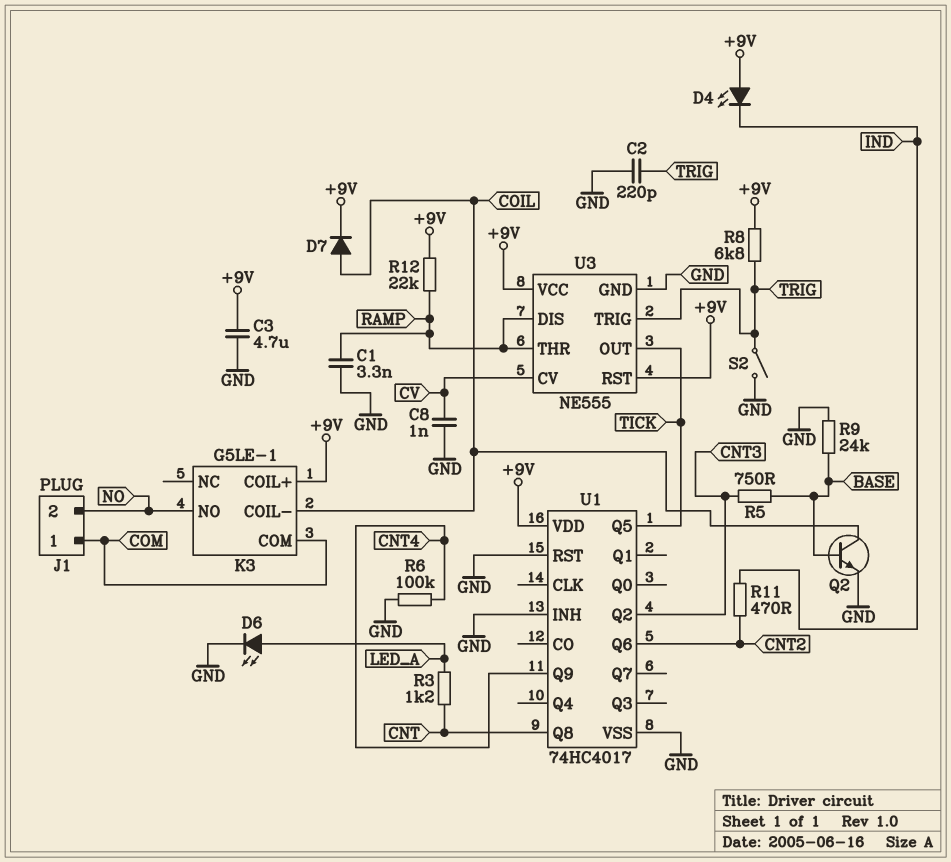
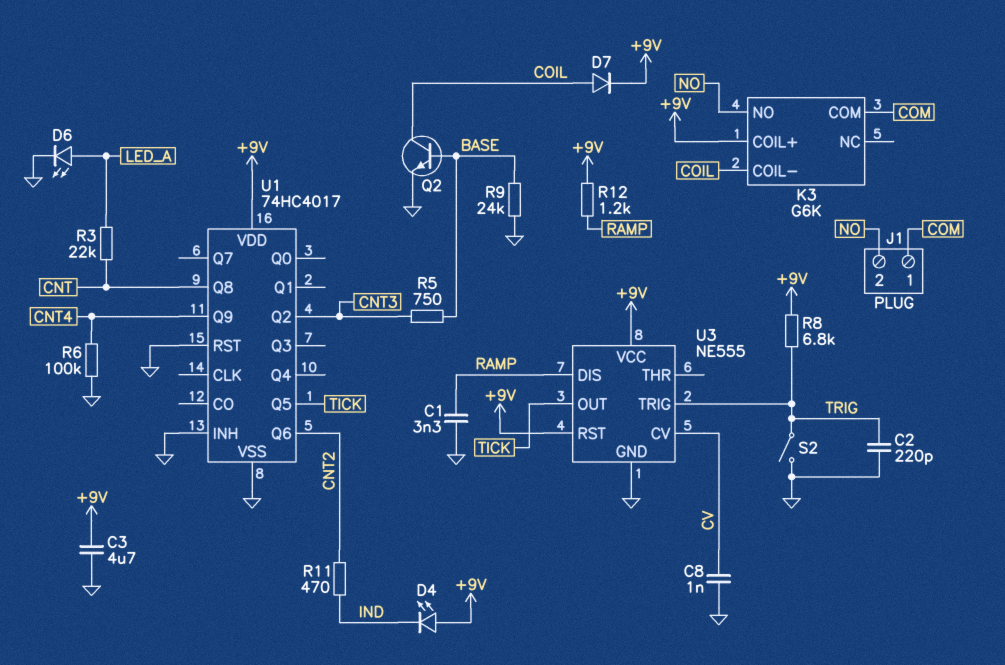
K3: G5LE-1 -> G6K
R3: 1.2k (CNT, LED_A) -> 22k (CNT, LED_A)
R12: 22k (+9V, RAMP) -> 1.2k (+9V, RAMP)
U3 pin THR: RAMP -> none

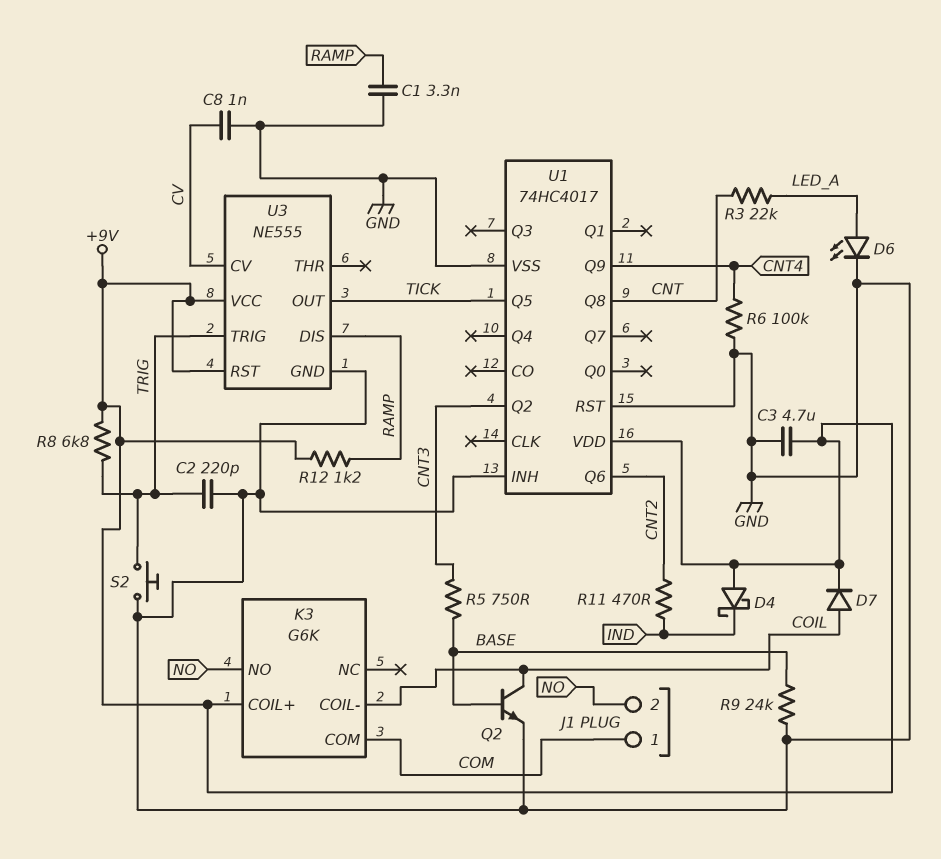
D4: LED (A +9V, K IND) -> schottky (A +9V, K IND)
S2: switch (GND, TRIG) -> button (GND, TRIG)

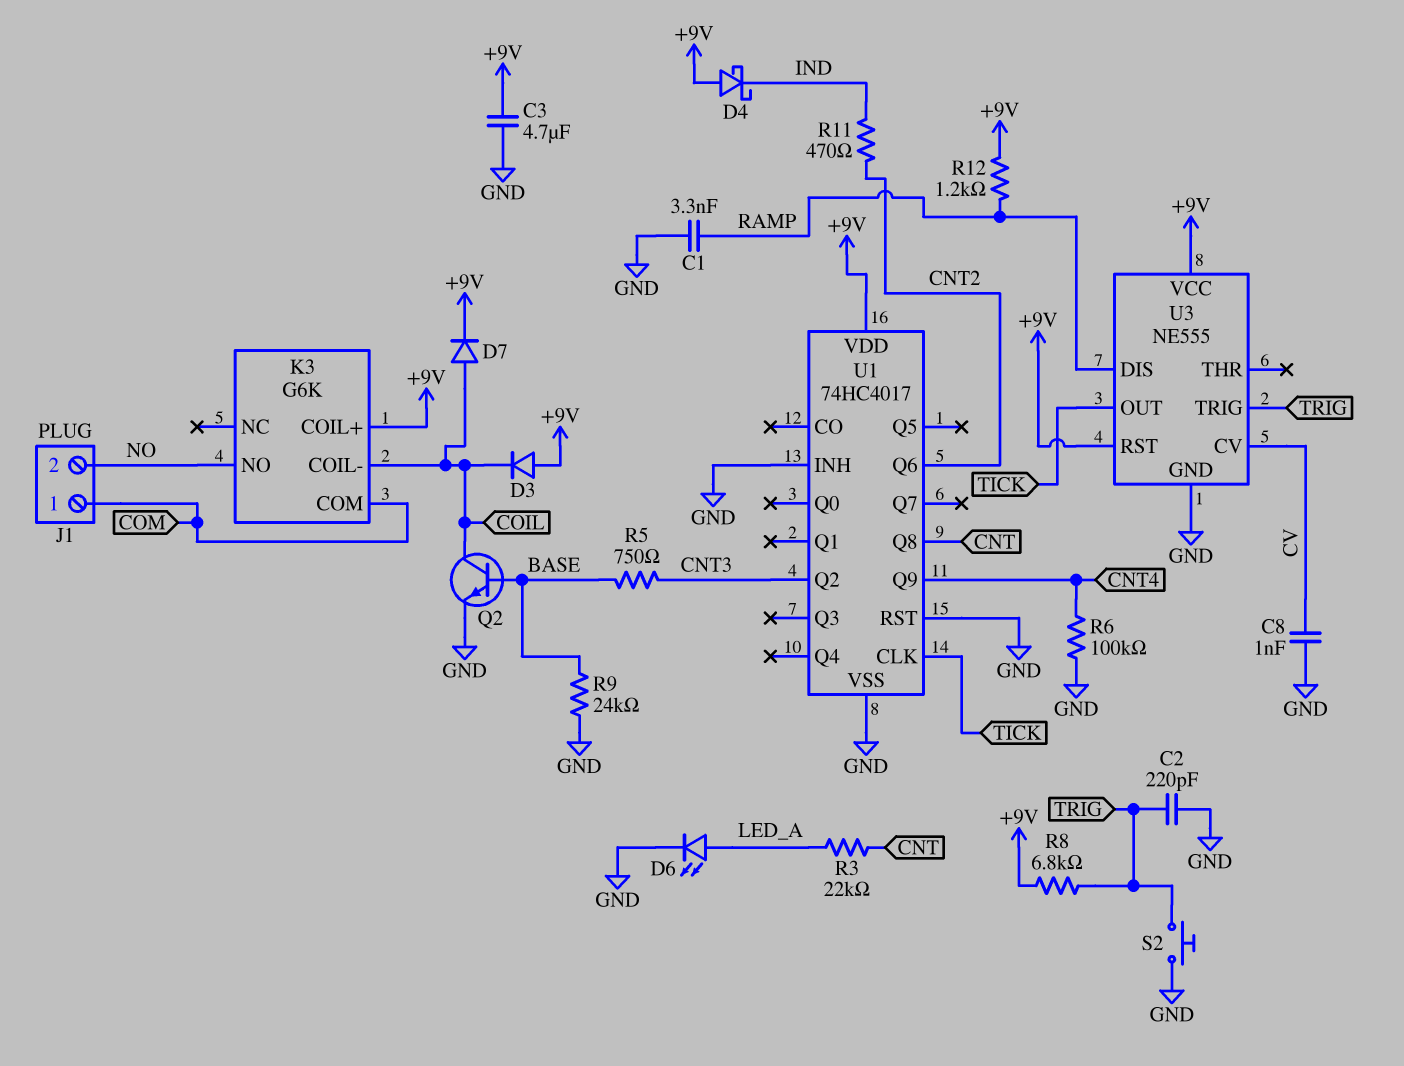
D3: none -> diode (A +9V, K COIL)
U1 pin CLK: none -> TICK
U1 pin Q5: TICK -> none

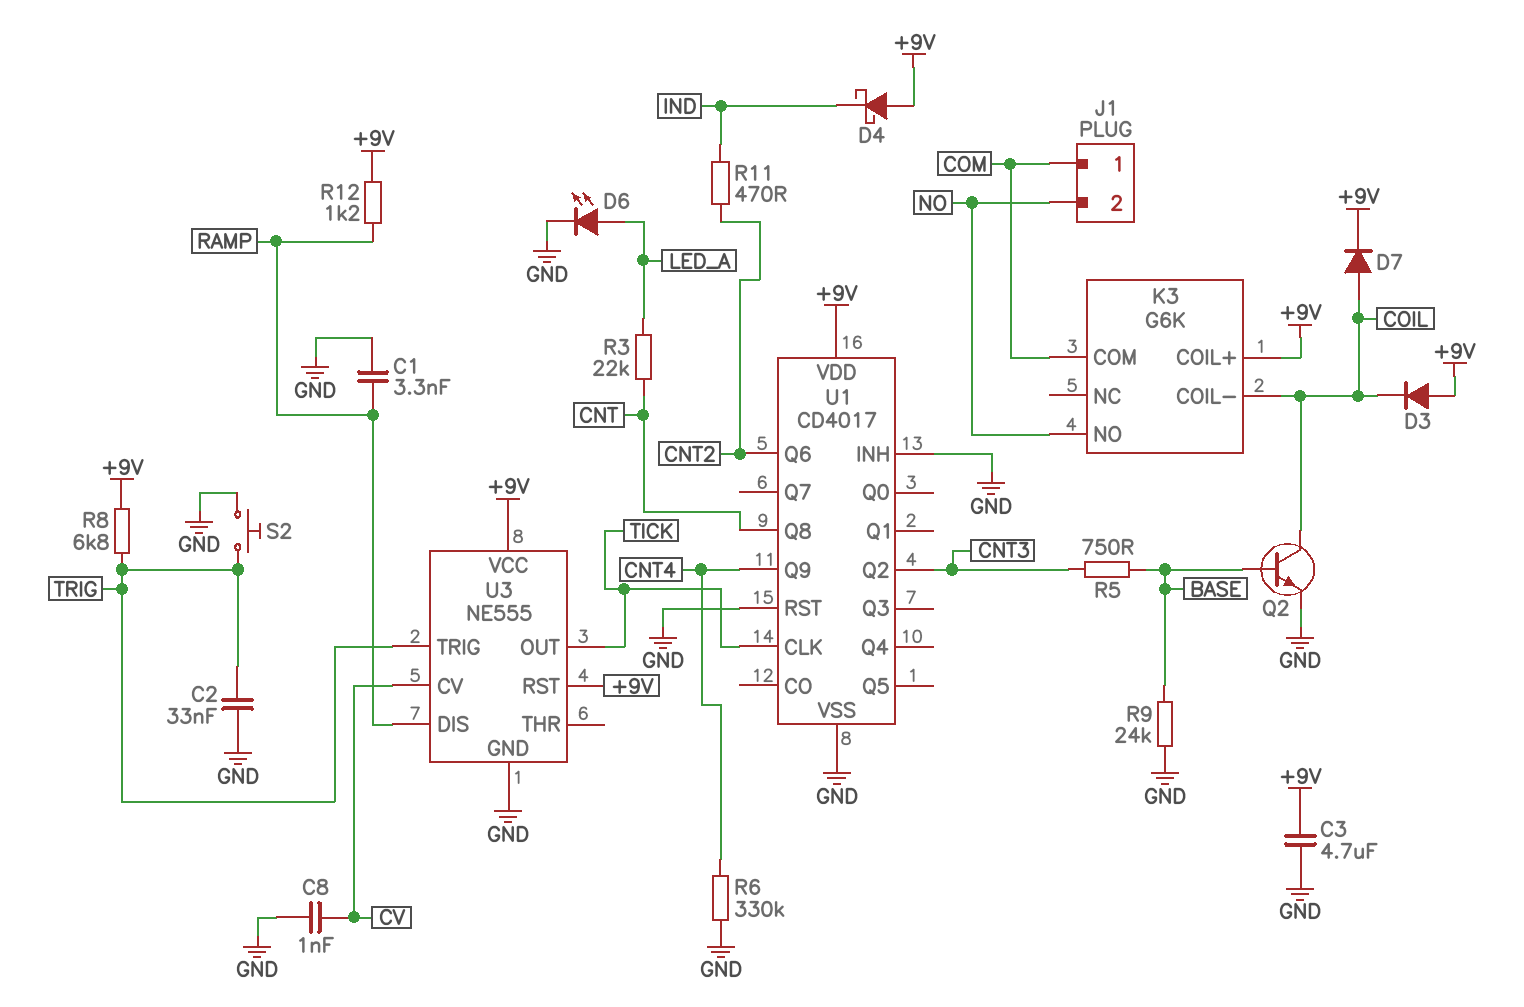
C2: 220pF (GND, TRIG) -> 33nF (GND, TRIG)
R6: 100k (CNT4, GND) -> 330k (CNT4, GND)
U1: 74HC4017 -> CD4017

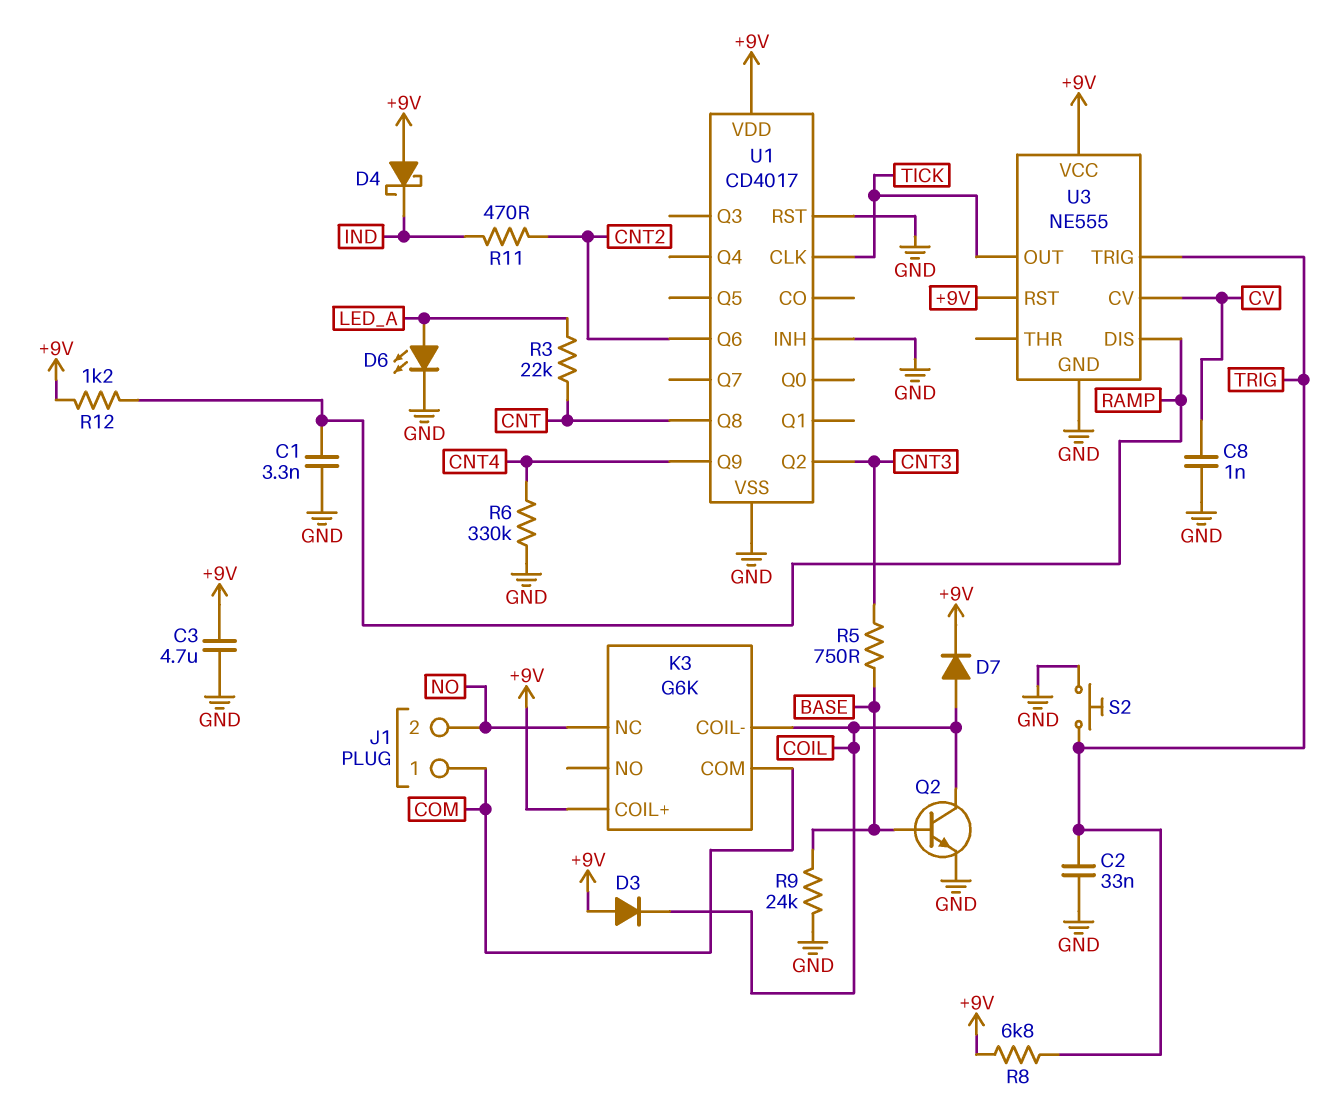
K3 pin NC: none -> NO
K3 pin NO: NO -> none

